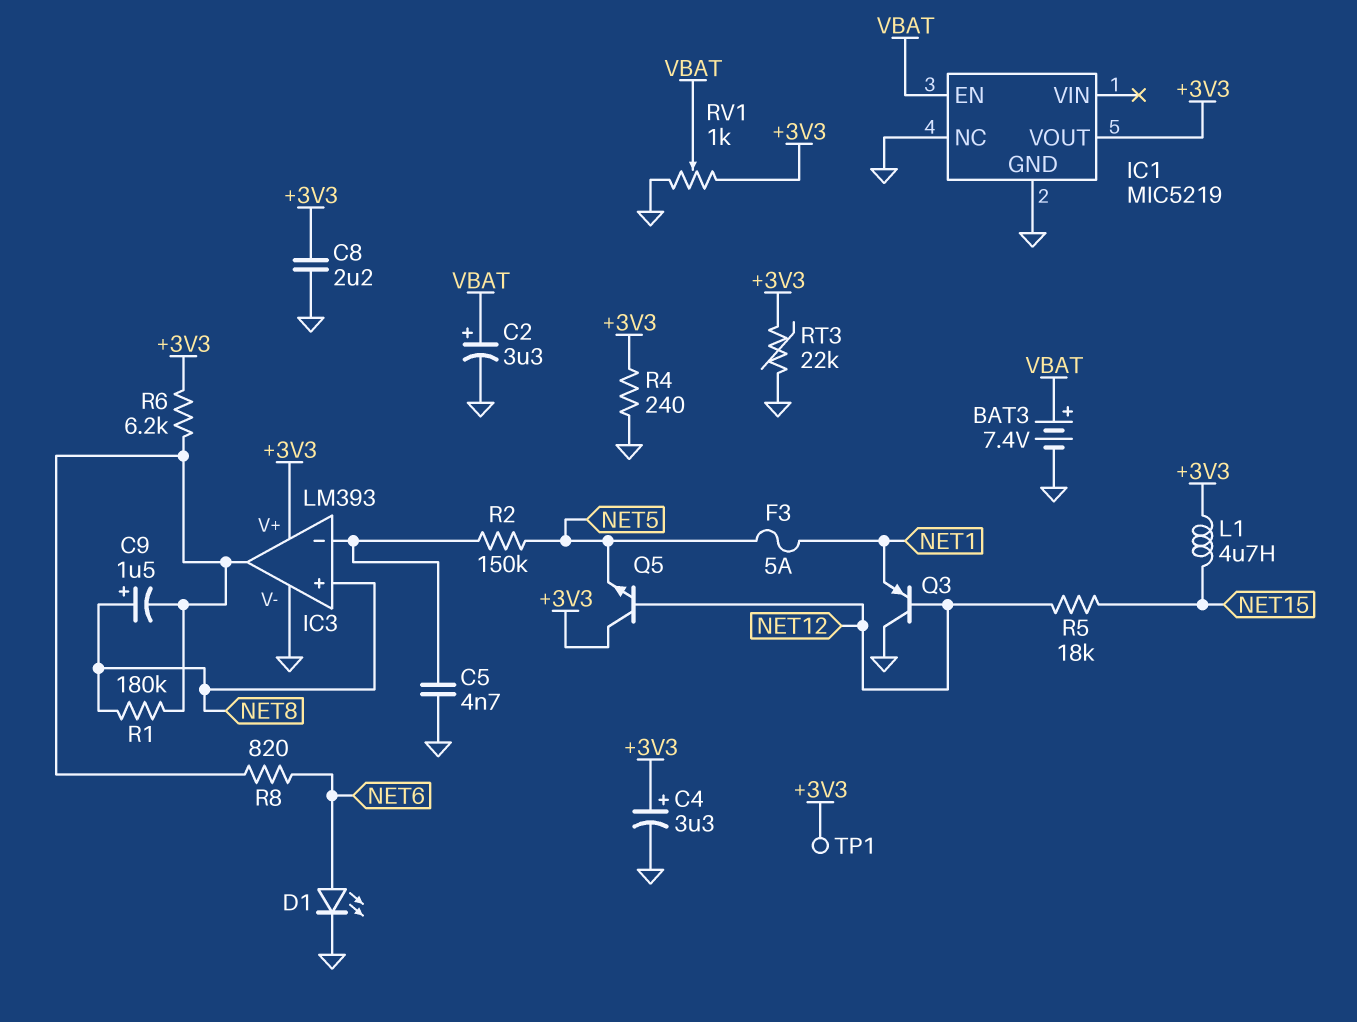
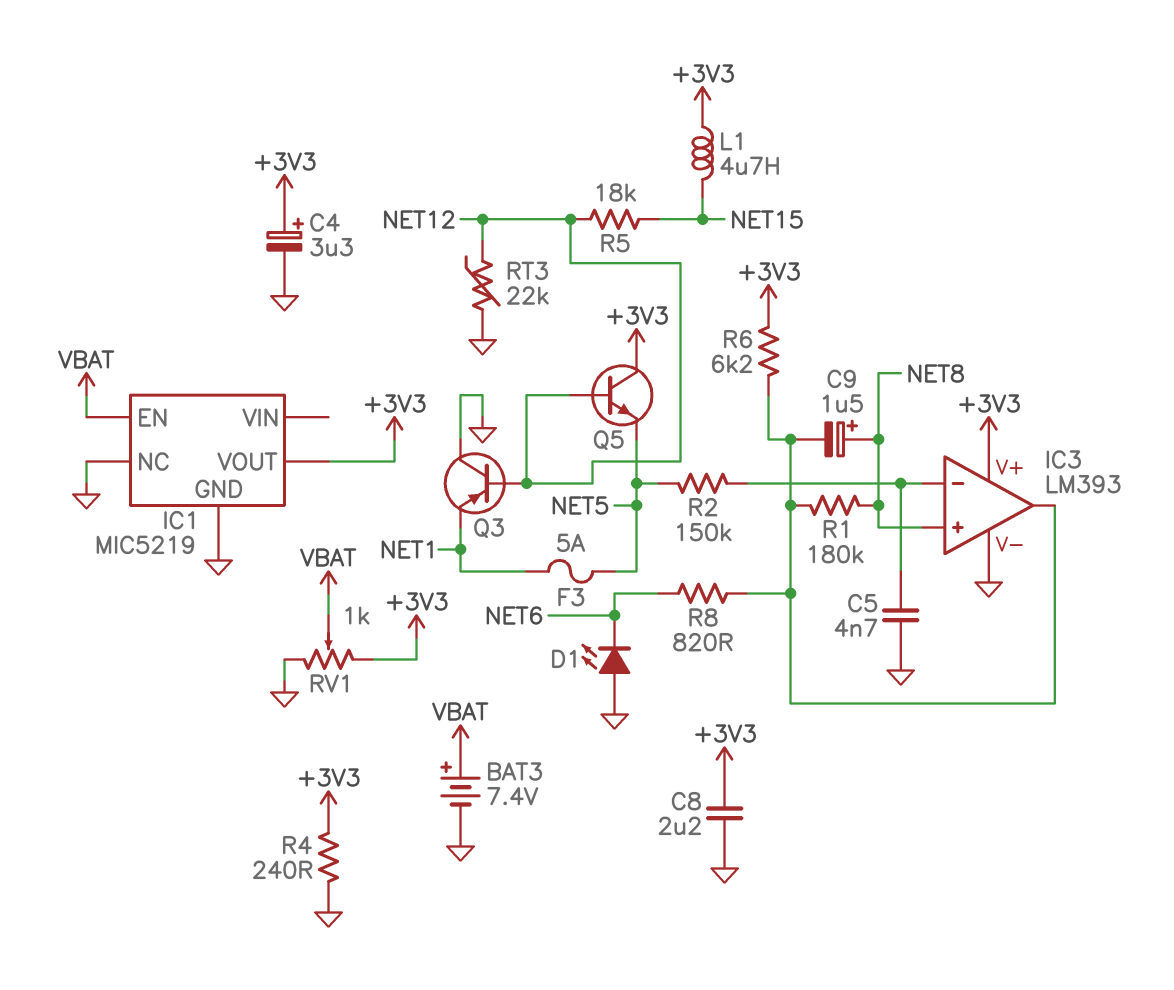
C2: 3.3uF (plus VBAT, minus GND) -> none
D1: LED (A NET6, K GND) -> LED (A GND, K NET6)
RT3: 22k (+3V3, GND) -> 22k (GND, NET12)
TP1: test point (+3V3) -> none

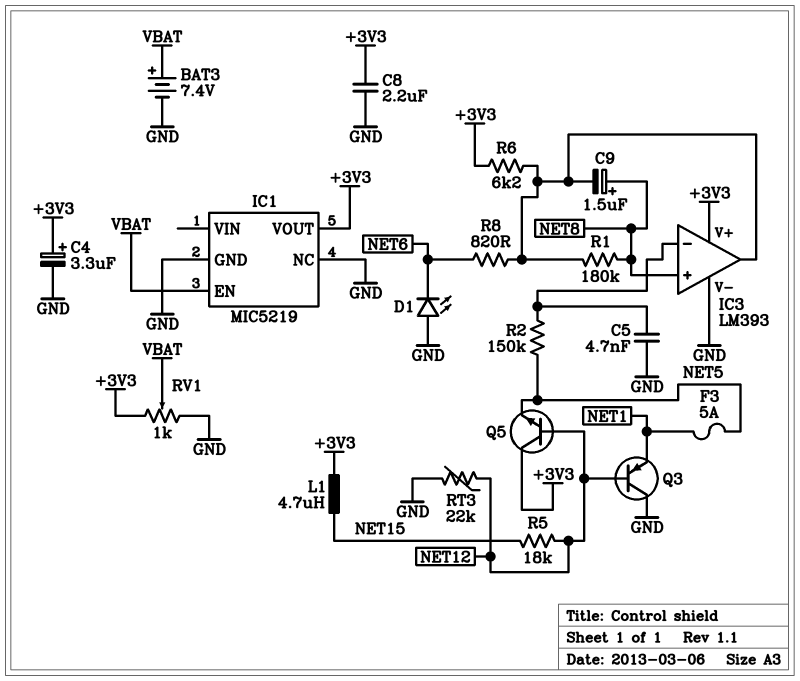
R4: 240 (+3V3, GND) -> none

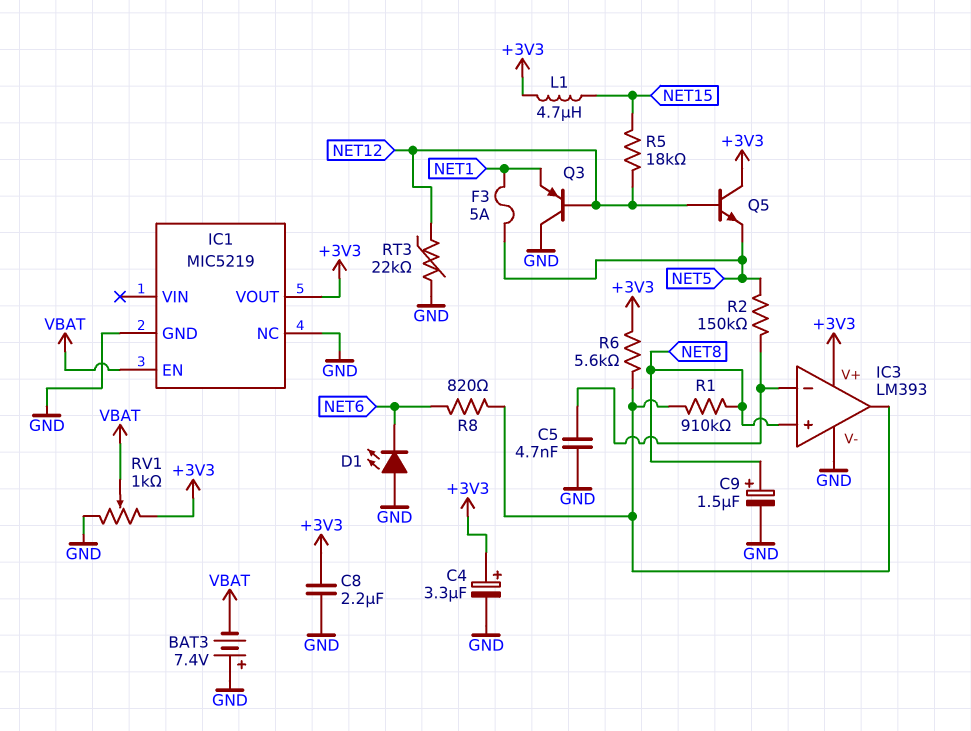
BAT3: 7.4V (plus VBAT, minus GND) -> 7.4V (plus GND, minus VBAT)
C9: 1.5uF (plus NET8, minus IC3/out) -> 1.5uF (plus NET8, minus GND)
R1: 180k (IC3/out, NET8) -> 910k (IC3/out, NET8)
R6: 6.2k (+3V3, IC3/out) -> 5.6k (+3V3, IC3/out)

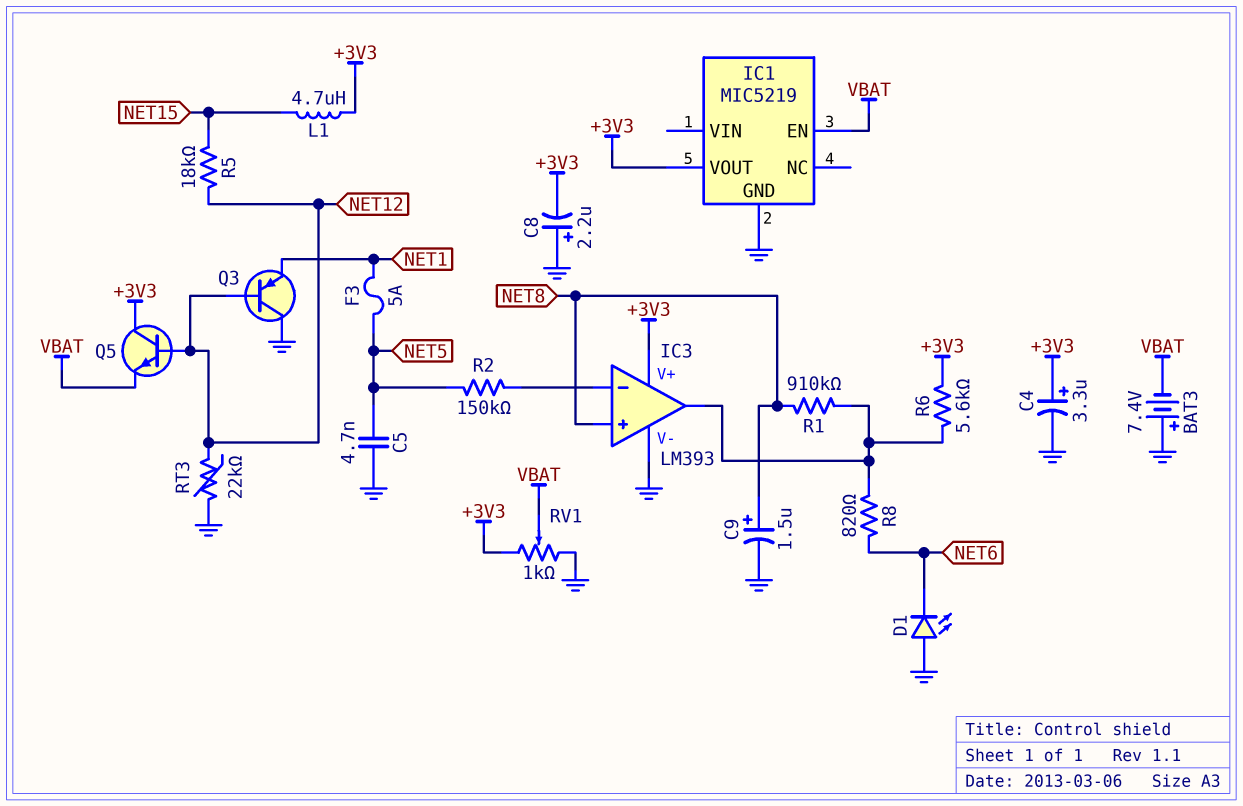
C5: 4.7nF (GND, IC3/in-) -> 4.7nF (GND, NET5)
C8: 2.2uF (+3V3, GND) -> 2.2uF (plus GND, minus +3V3)
IC1 pin NC: GND -> none
Q5: NPN (B NET12, C +3V3, E NET5) -> NPN (B NET12, C +3V3, E VBAT)

